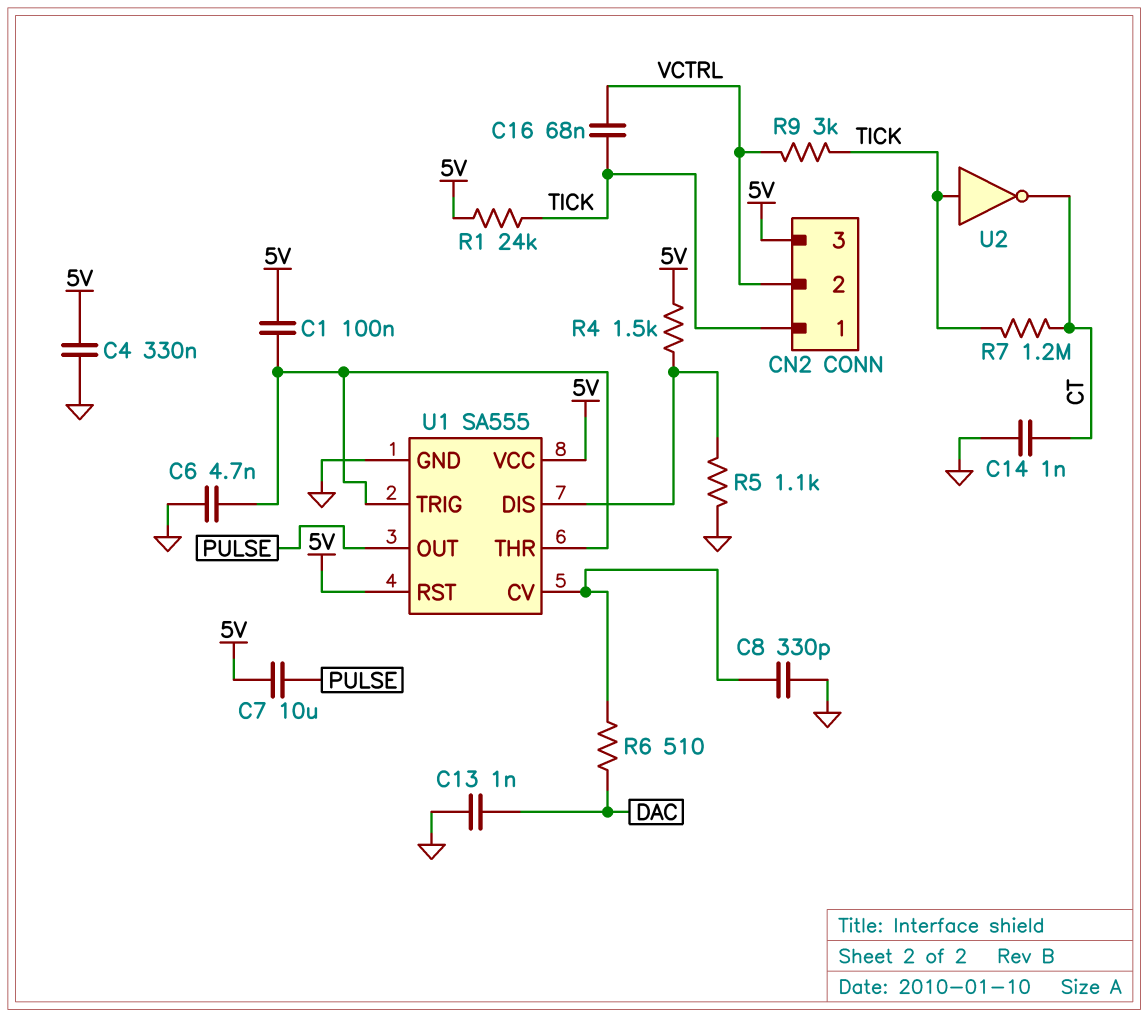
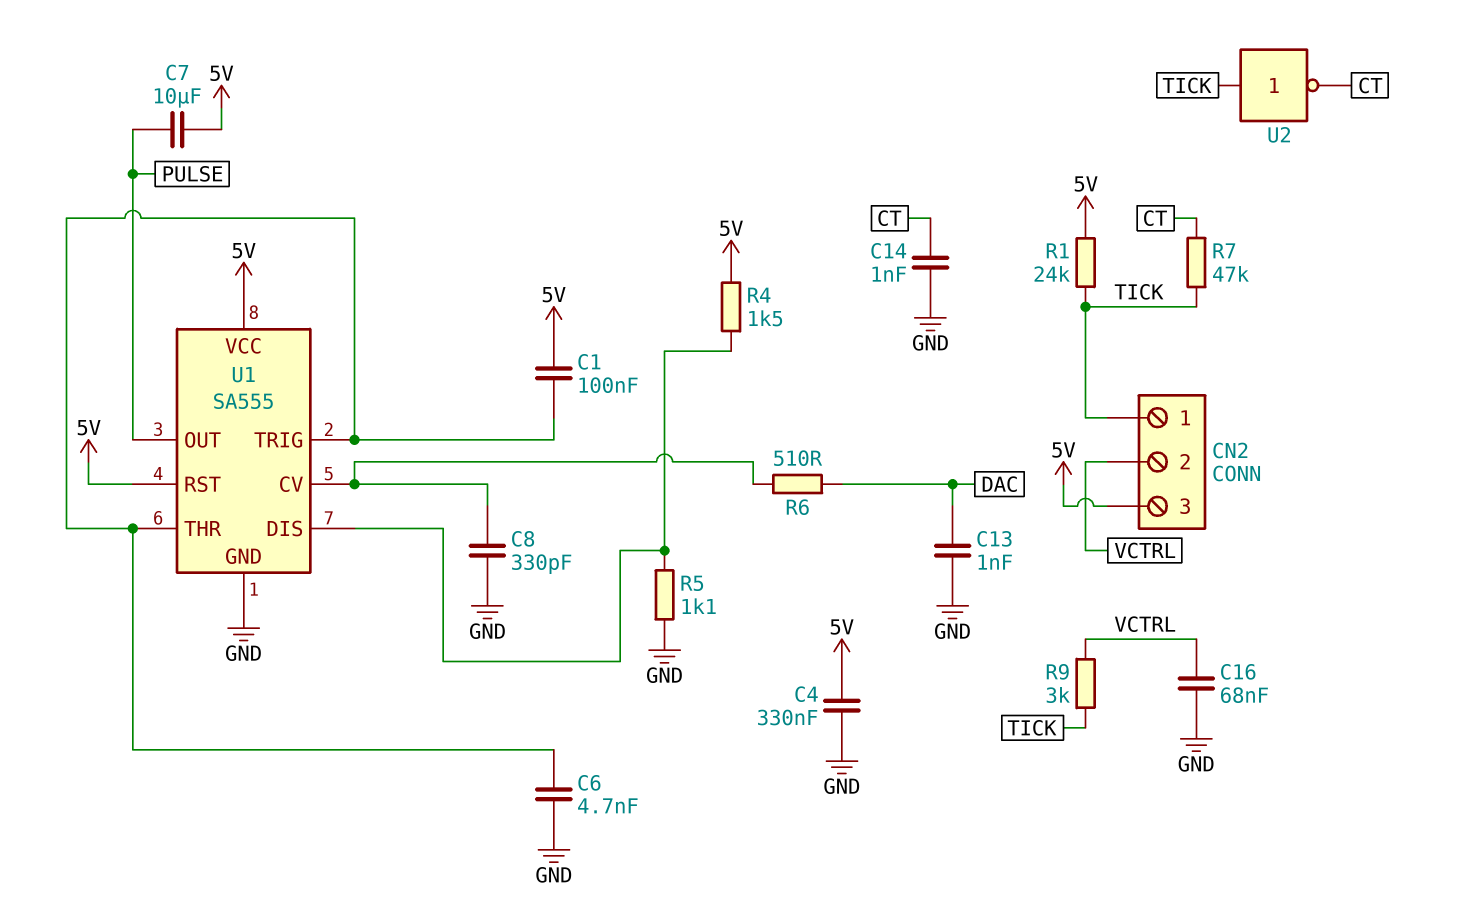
C16: 68nF (TICK, VCTRL) -> 68nF (GND, VCTRL)
R7: 1.2M (CT, TICK) -> 47k (CT, TICK)

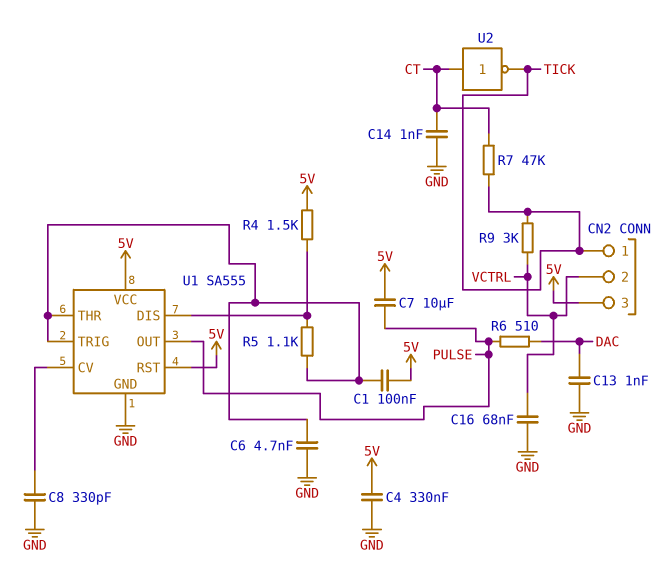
R1: 24k (5V, TICK) -> none
R5: 1.1k (GND, U1/DIS) -> 1.1k (U1/DIS, U1/THR)
R6: 510 (DAC, U1/CV) -> 510 (DAC, PULSE)
U2: NOT (in TICK, out CT) -> NOT (in CT, out TICK)

